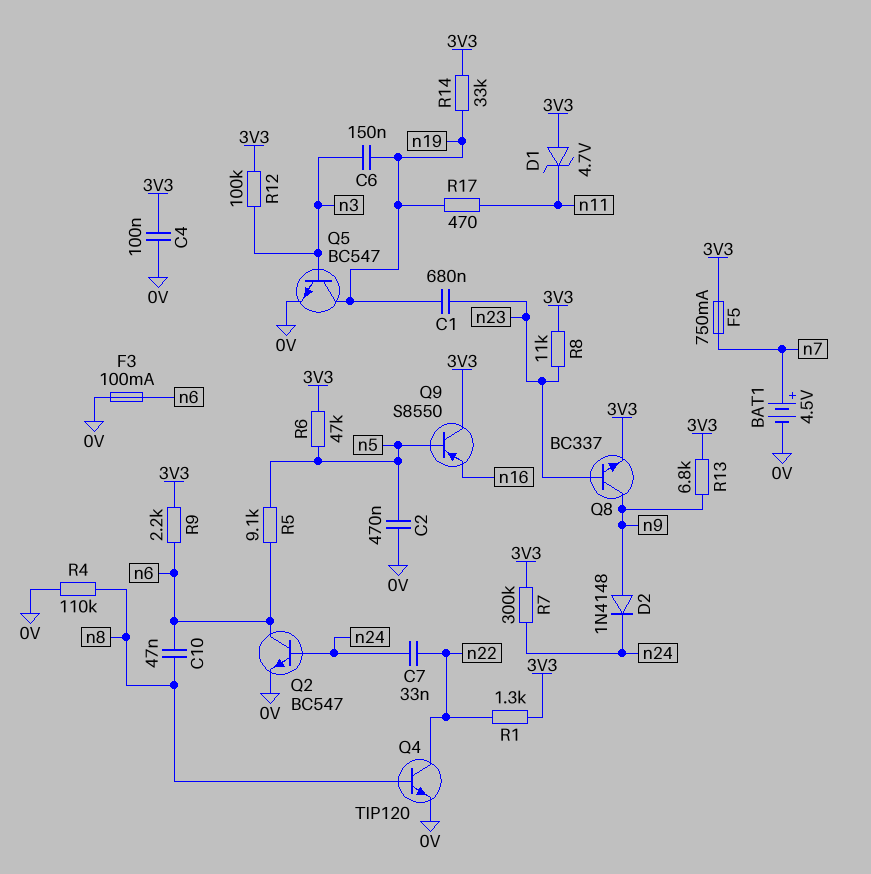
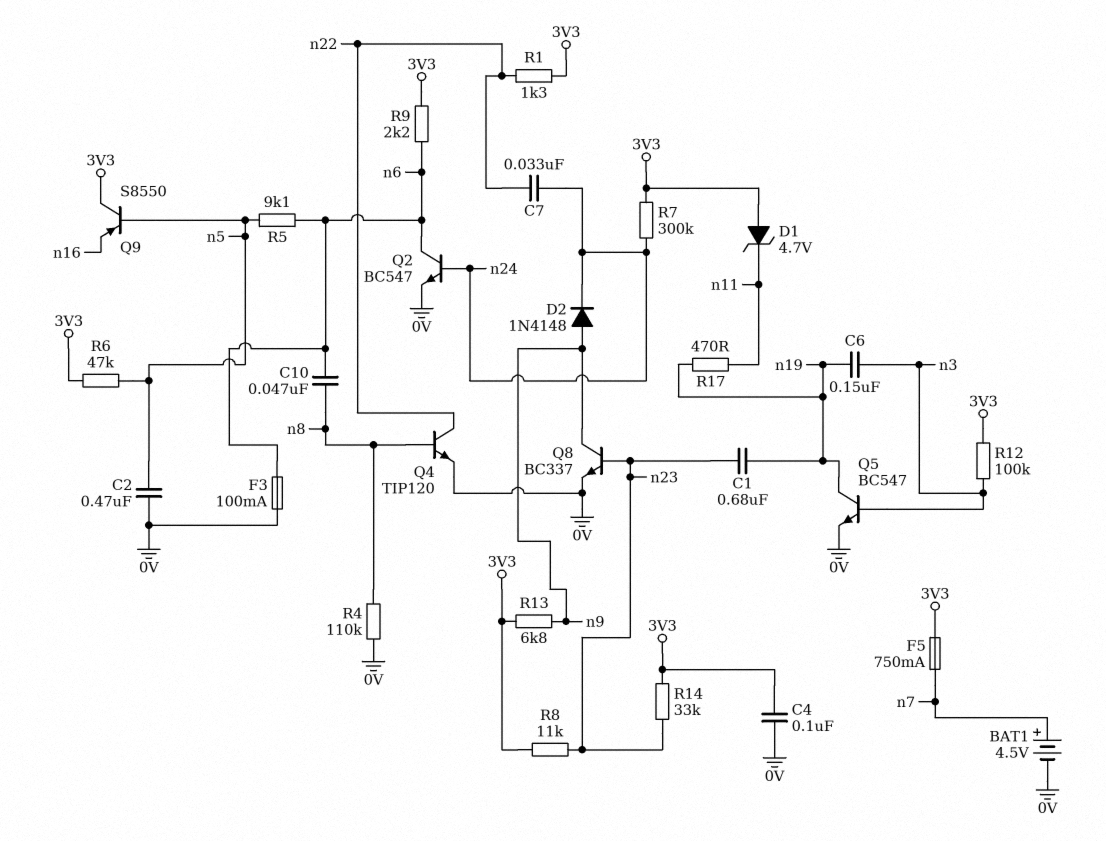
Q8: NPN BC337 (B n23, C n9, E 3V3) -> NPN BC337 (B n23, C n9, E 0V)
R14: 33k (3V3, n19) -> 33k (3V3, n23)

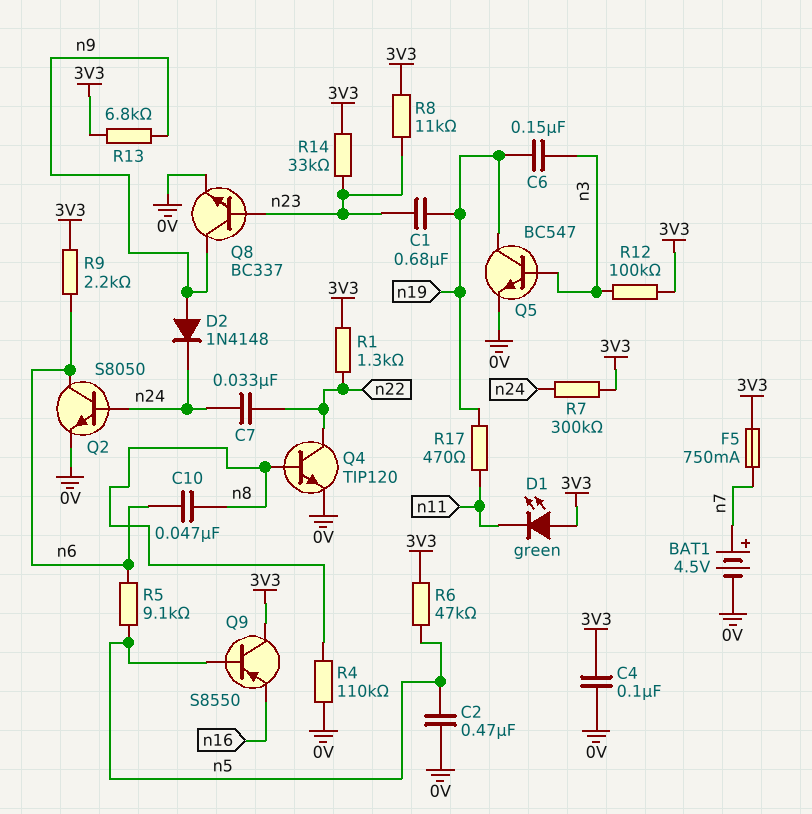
D1: zener 4.7V (A 3V3, K n11) -> LED green (A 3V3, K n11)
F3: 100mA (0V, n6) -> none
Q2: NPN BC547 (B n24, C n6, E 0V) -> NPN S8050 (B n24, C n6, E 0V)

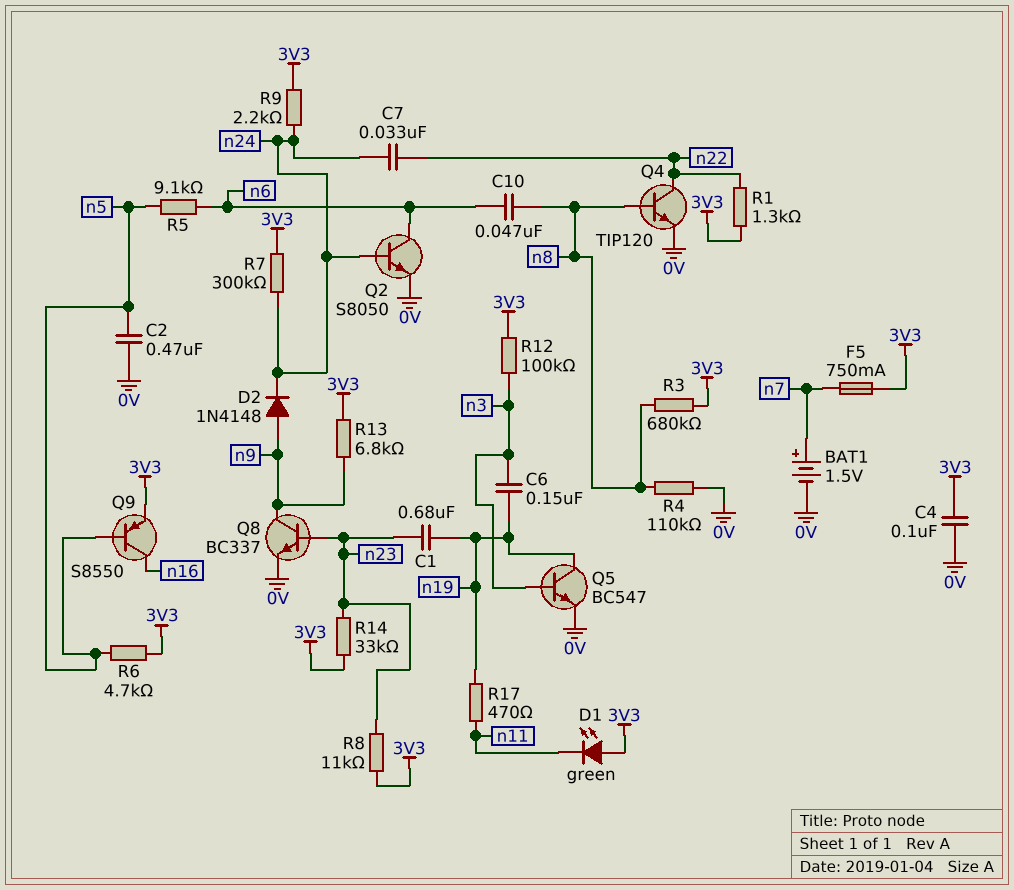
BAT1: 4.5V (plus n7, minus 0V) -> 1.5V (plus n7, minus 0V)
Q9: PNP S8550 (B n5, C 3V3, E n16) -> PNP S8550 (B n5, C n16, E 3V3)
R3: none -> 680k (3V3, n8)
R6: 47k (3V3, n5) -> 4.7k (3V3, n5)
R9: 2.2k (3V3, n6) -> 2.2k (3V3, n24)

